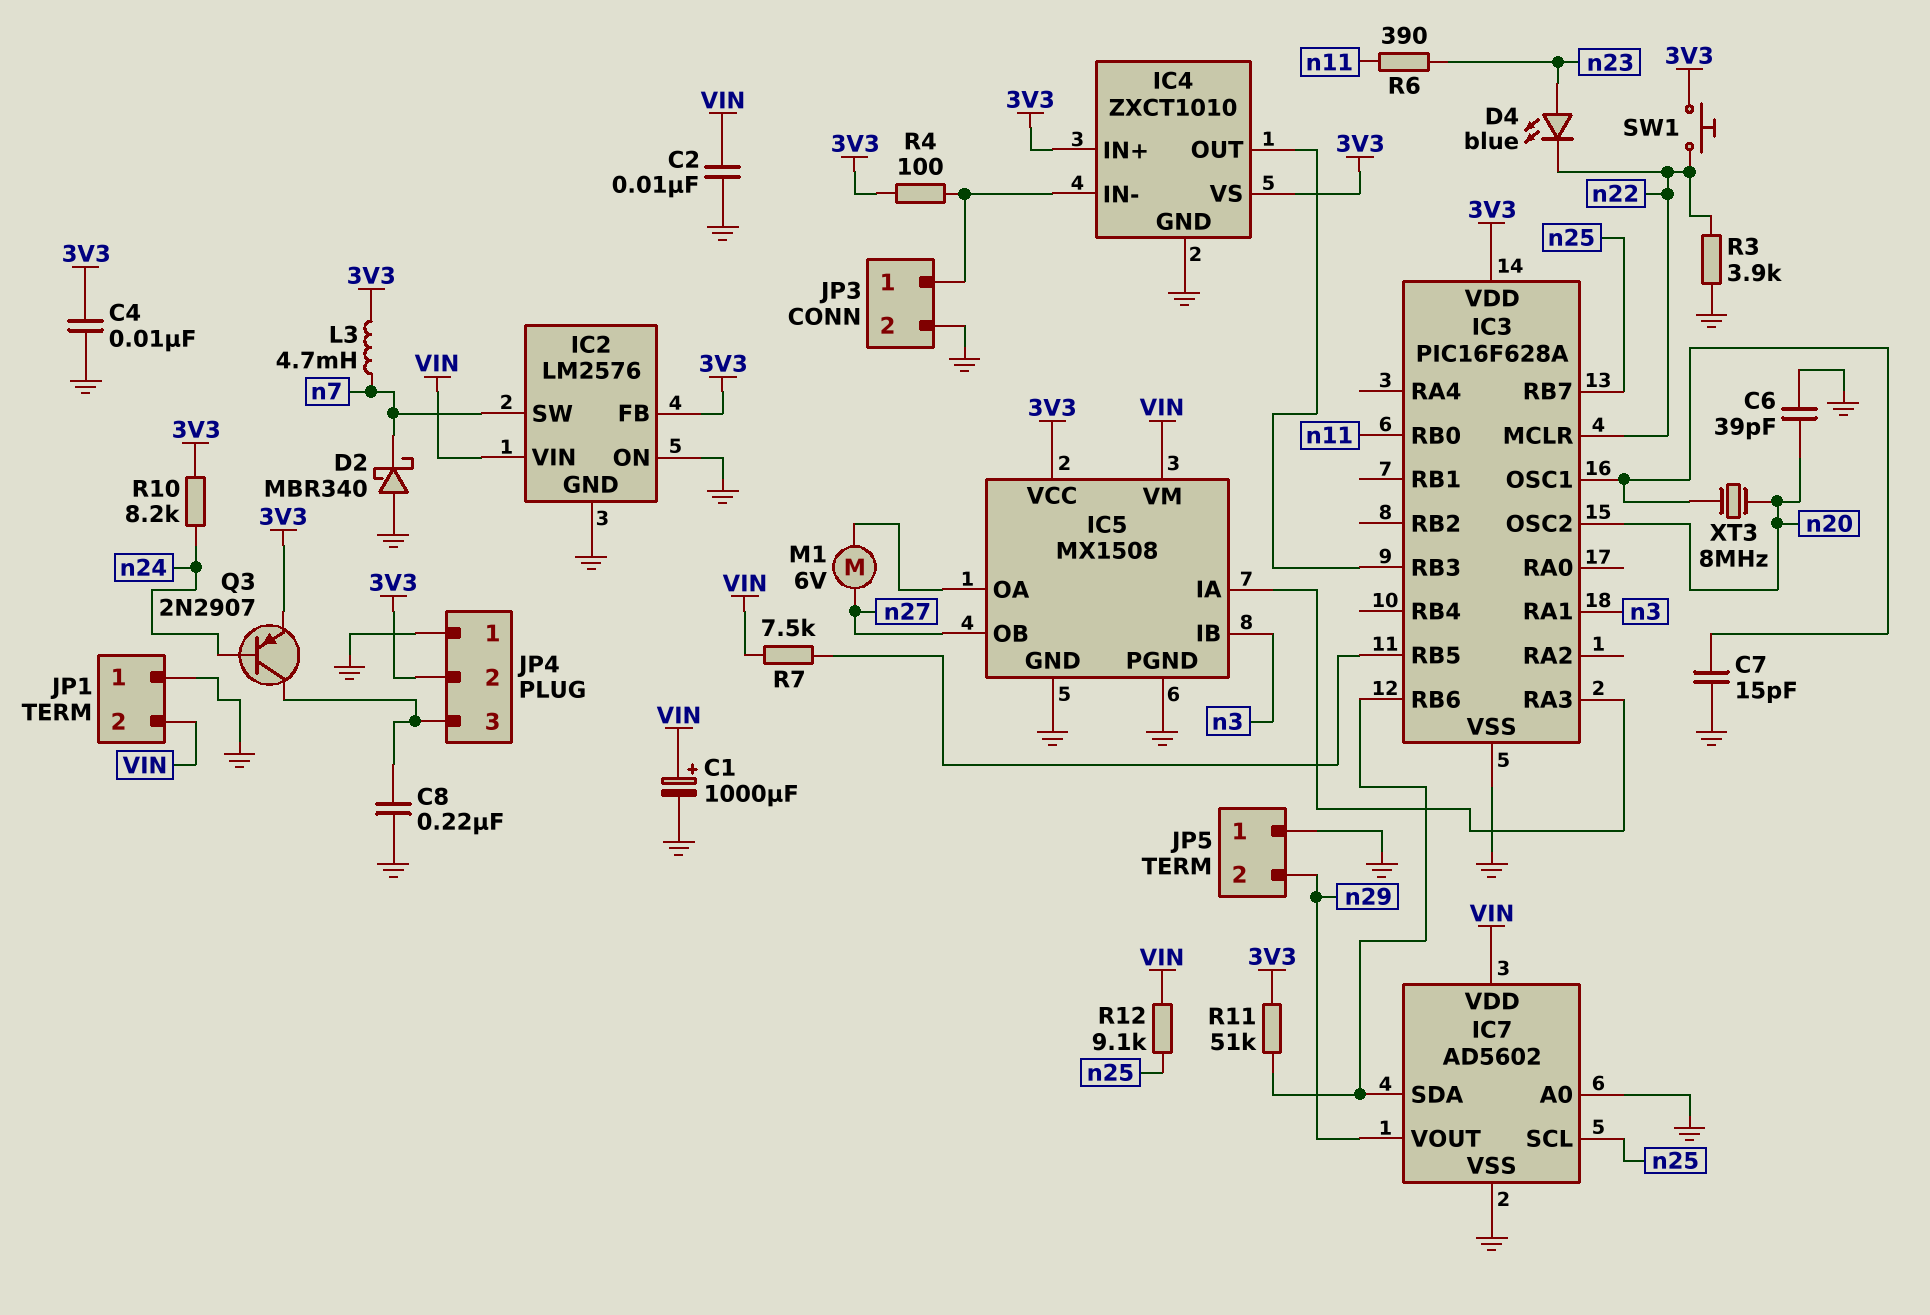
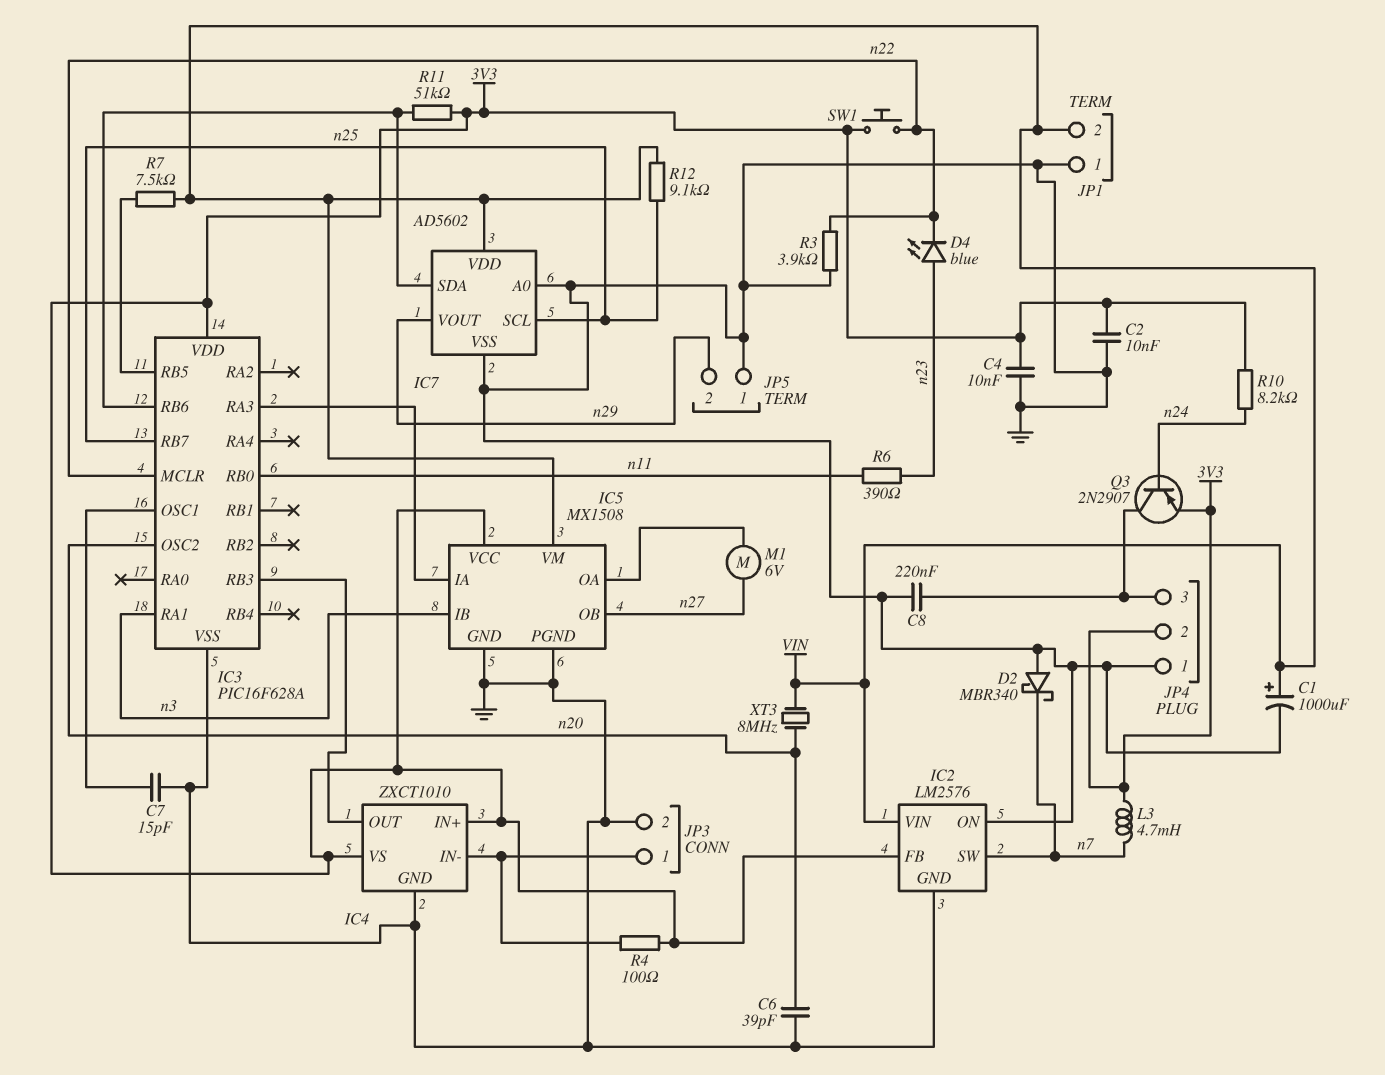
C2: 10nF (GND, VIN) -> 10nF (3V3, GND)
XT3: 8MHz (IC3/OSC1, n20) -> 8MHz (VIN, n20)

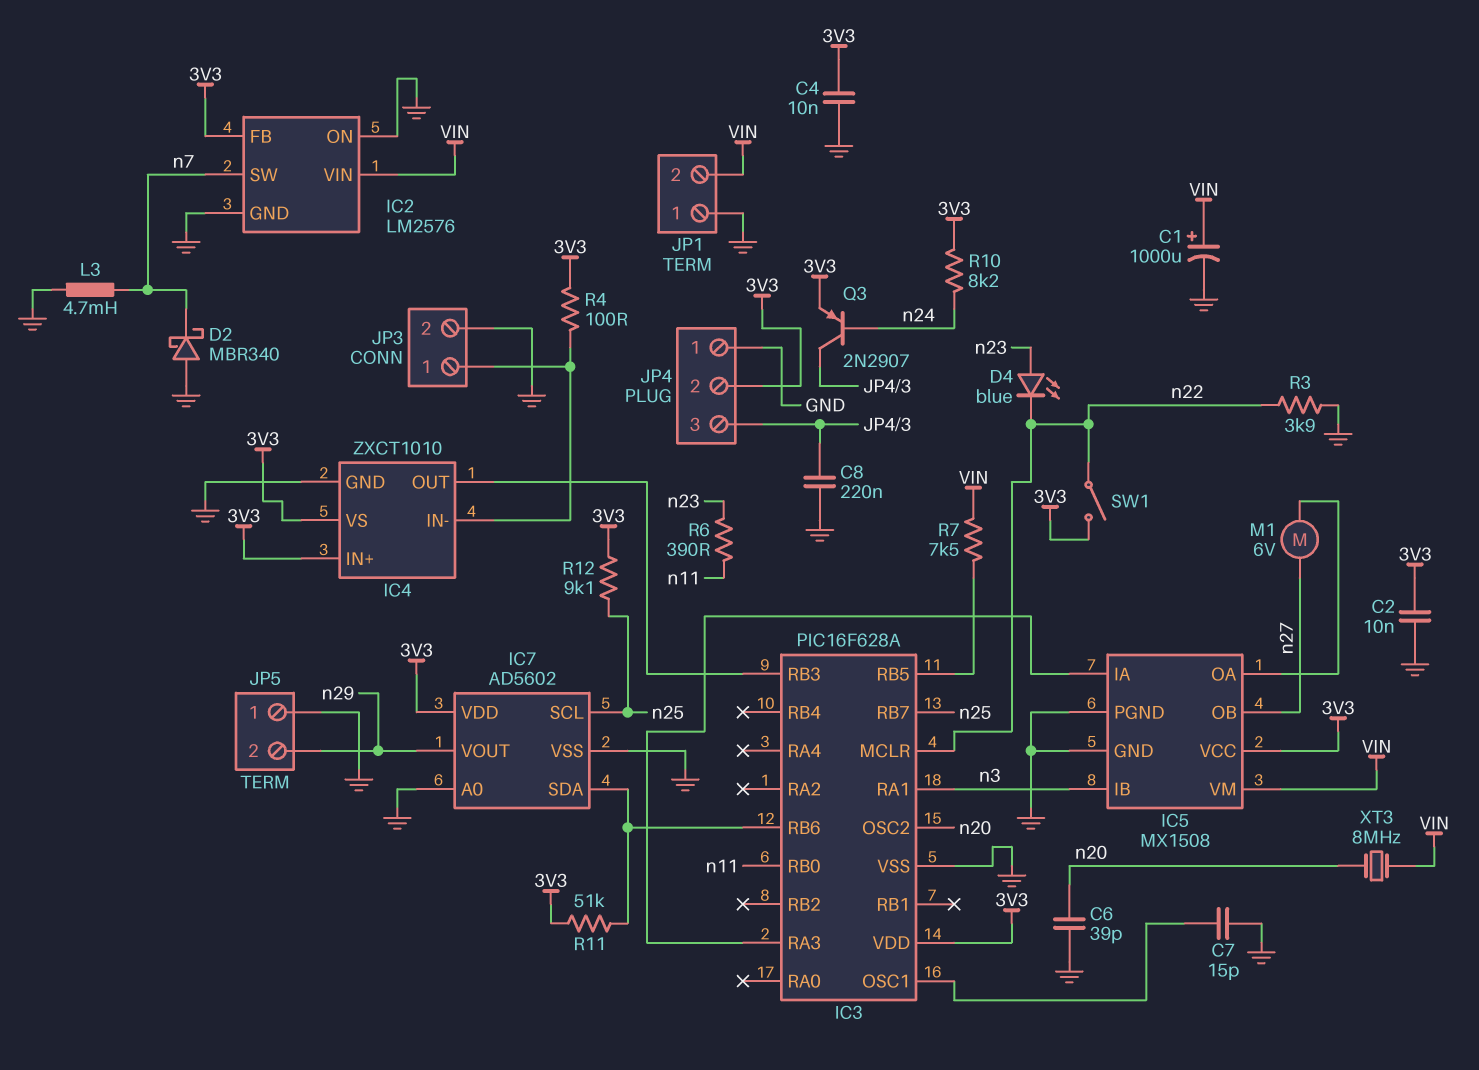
IC7 pin VDD: VIN -> 3V3
L3: 4.7mH (3V3, n7) -> 4.7mH (GND, n7)
R12: 9.1k (VIN, n25) -> 9.1k (3V3, n25)
SW1: button (3V3, n22) -> switch (3V3, n22)

